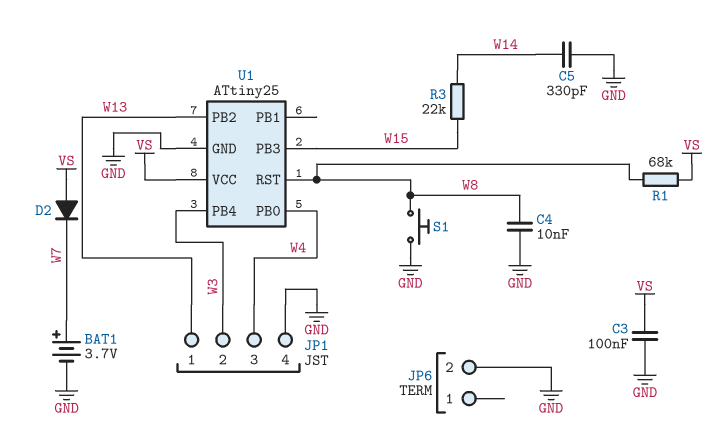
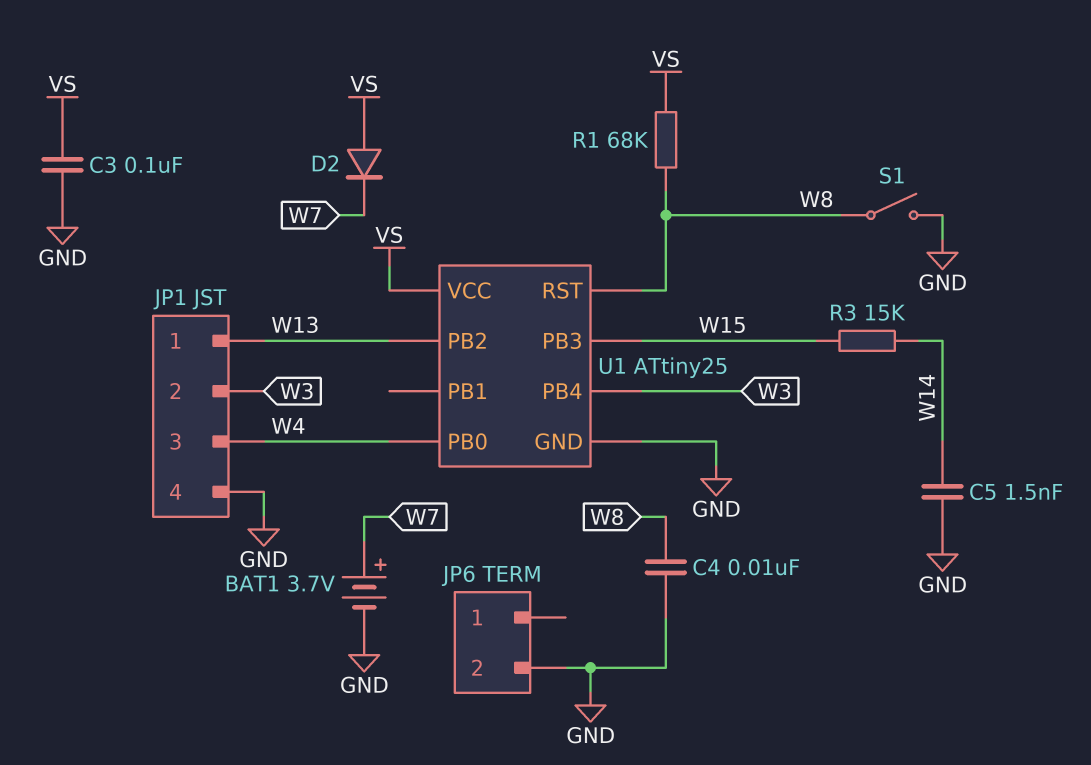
C5: 330pF (GND, W14) -> 1.5nF (GND, W14)
R3: 22k (W14, W15) -> 15k (W14, W15)
S1: button (GND, W8) -> switch (GND, W8)

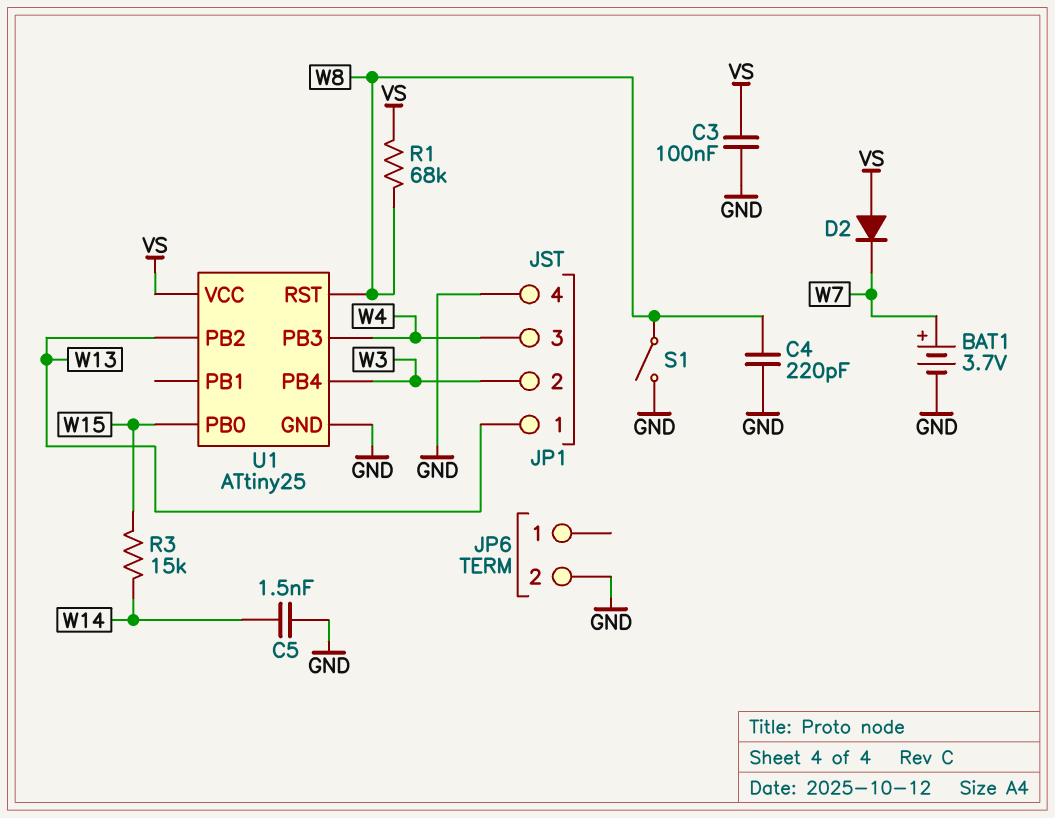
C4: 10nF (GND, W8) -> 220pF (GND, W8)
U1 pin PB0: W4 -> W15
U1 pin PB3: W15 -> W4

